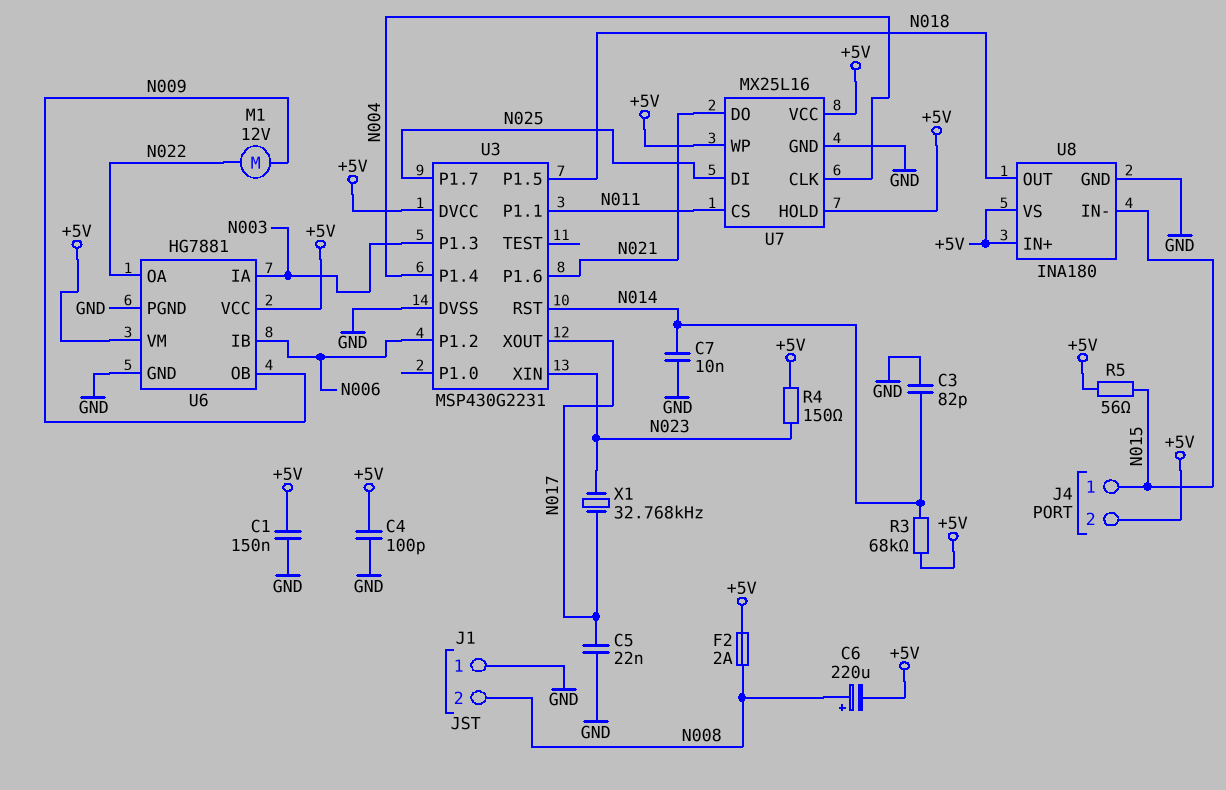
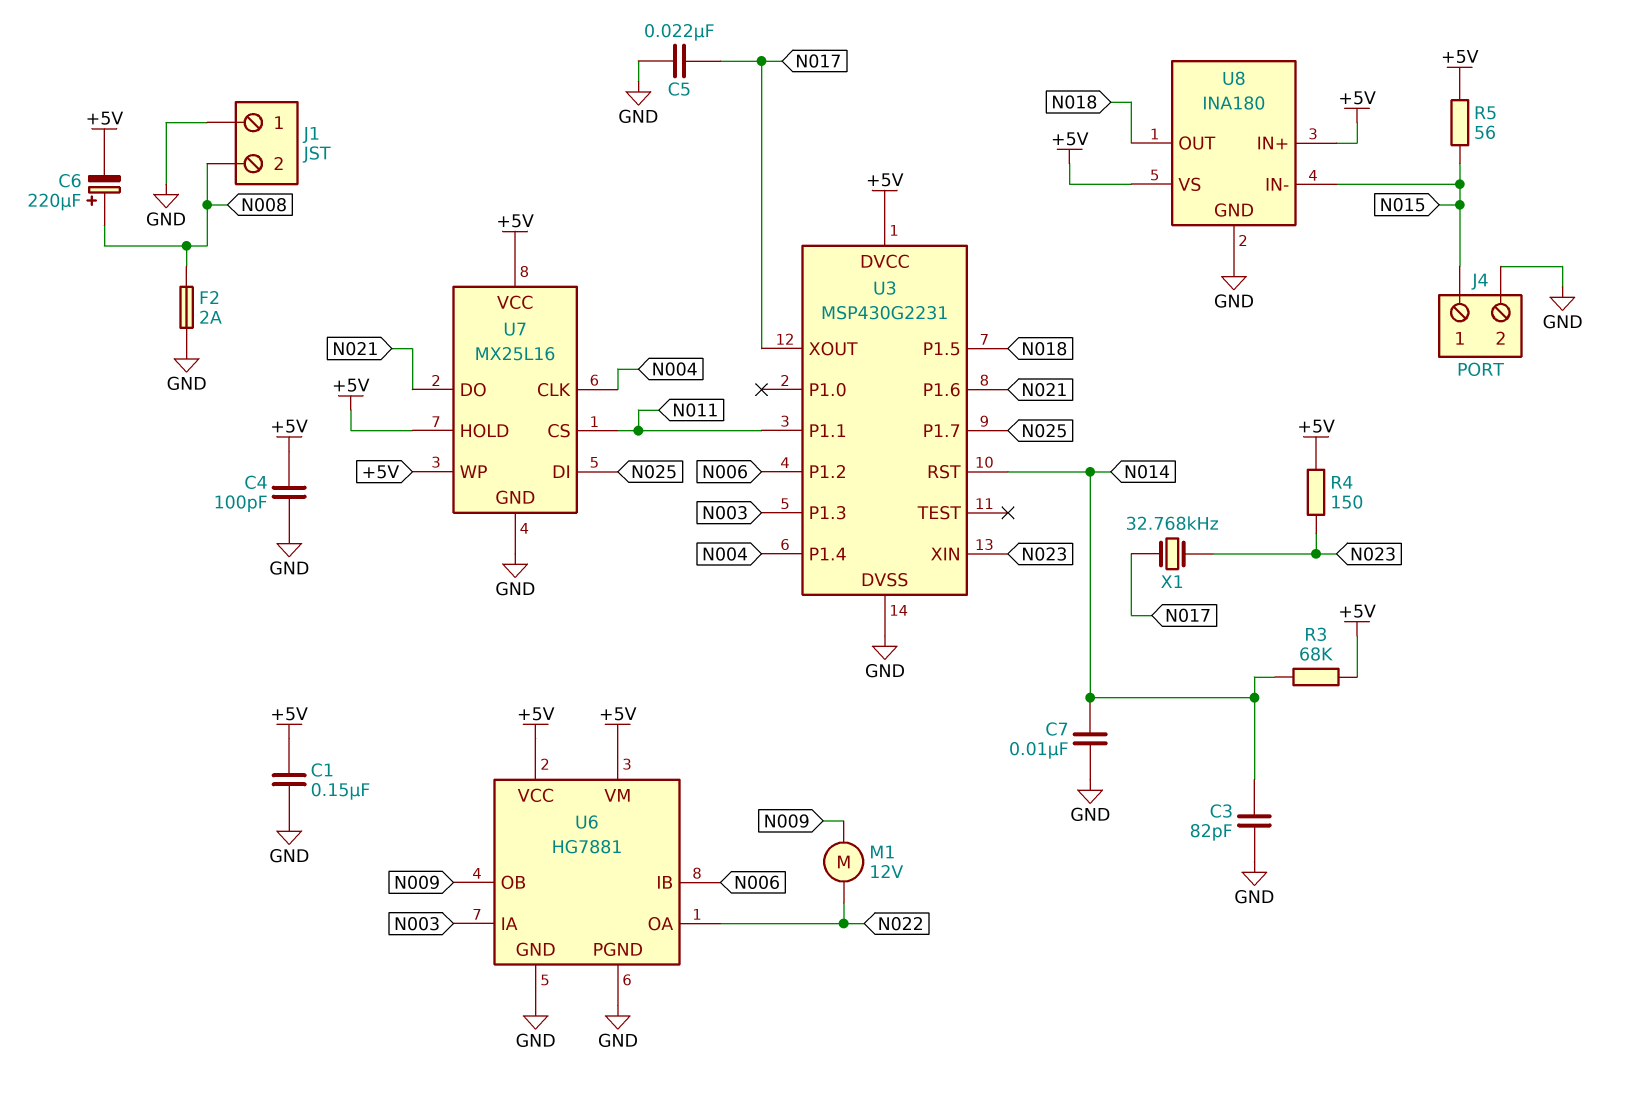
F2: 2A (+5V, N008) -> 2A (GND, N008)
J4 pin 2: +5V -> GND

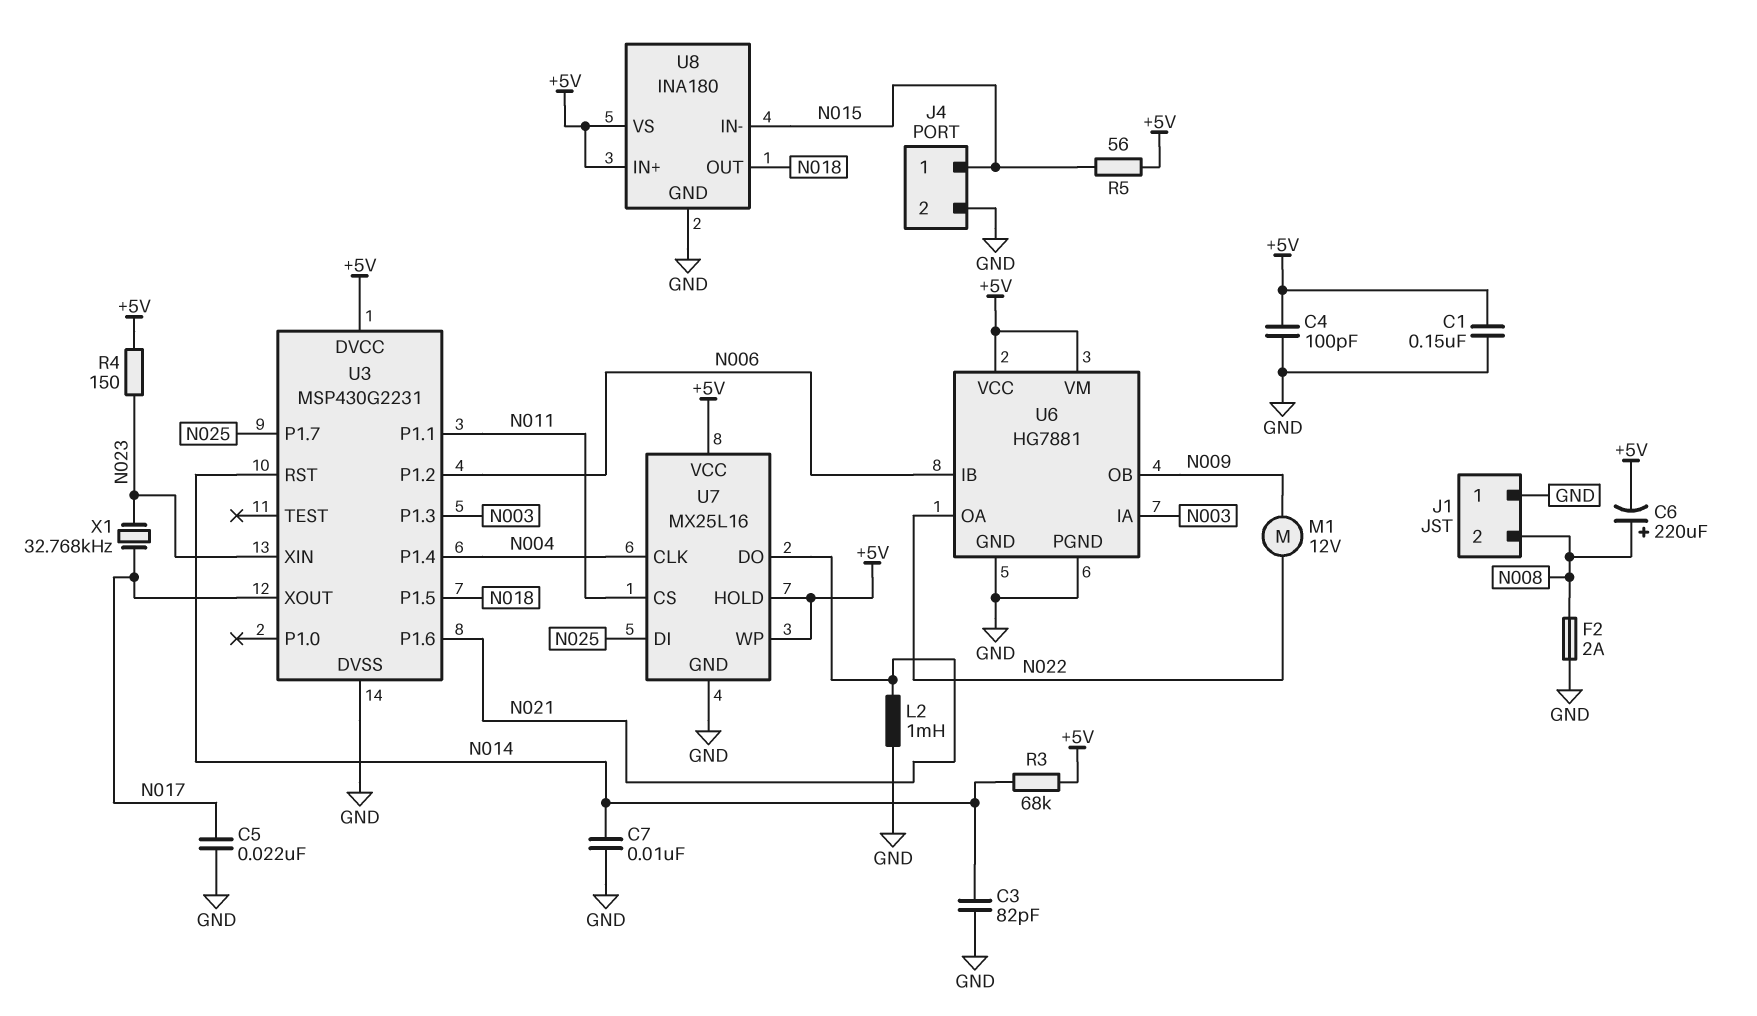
L2: none -> 1mH (GND, N021)

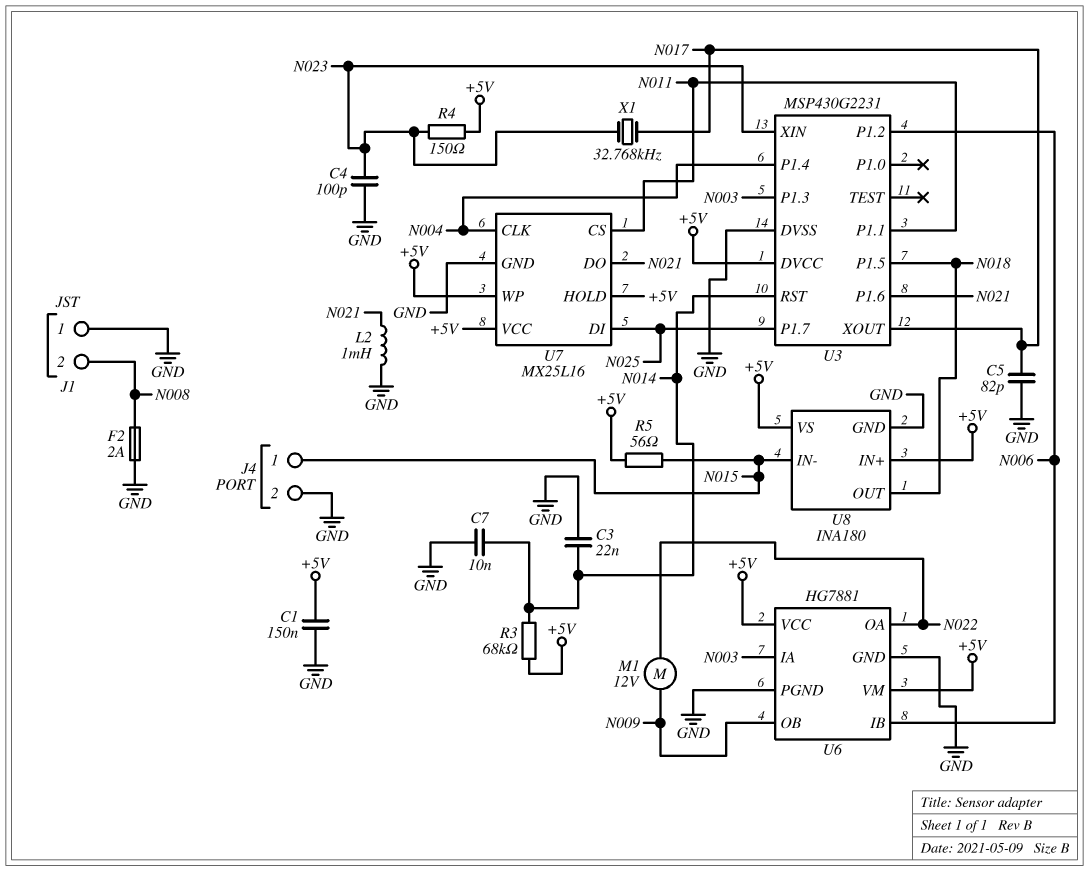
C3: 82pF (GND, N014) -> 22nF (GND, N014)
C4: 100pF (+5V, GND) -> 100pF (GND, N023)
C5: 22nF (GND, N017) -> 82pF (GND, N017)
C6: 220uF (plus N008, minus +5V) -> none

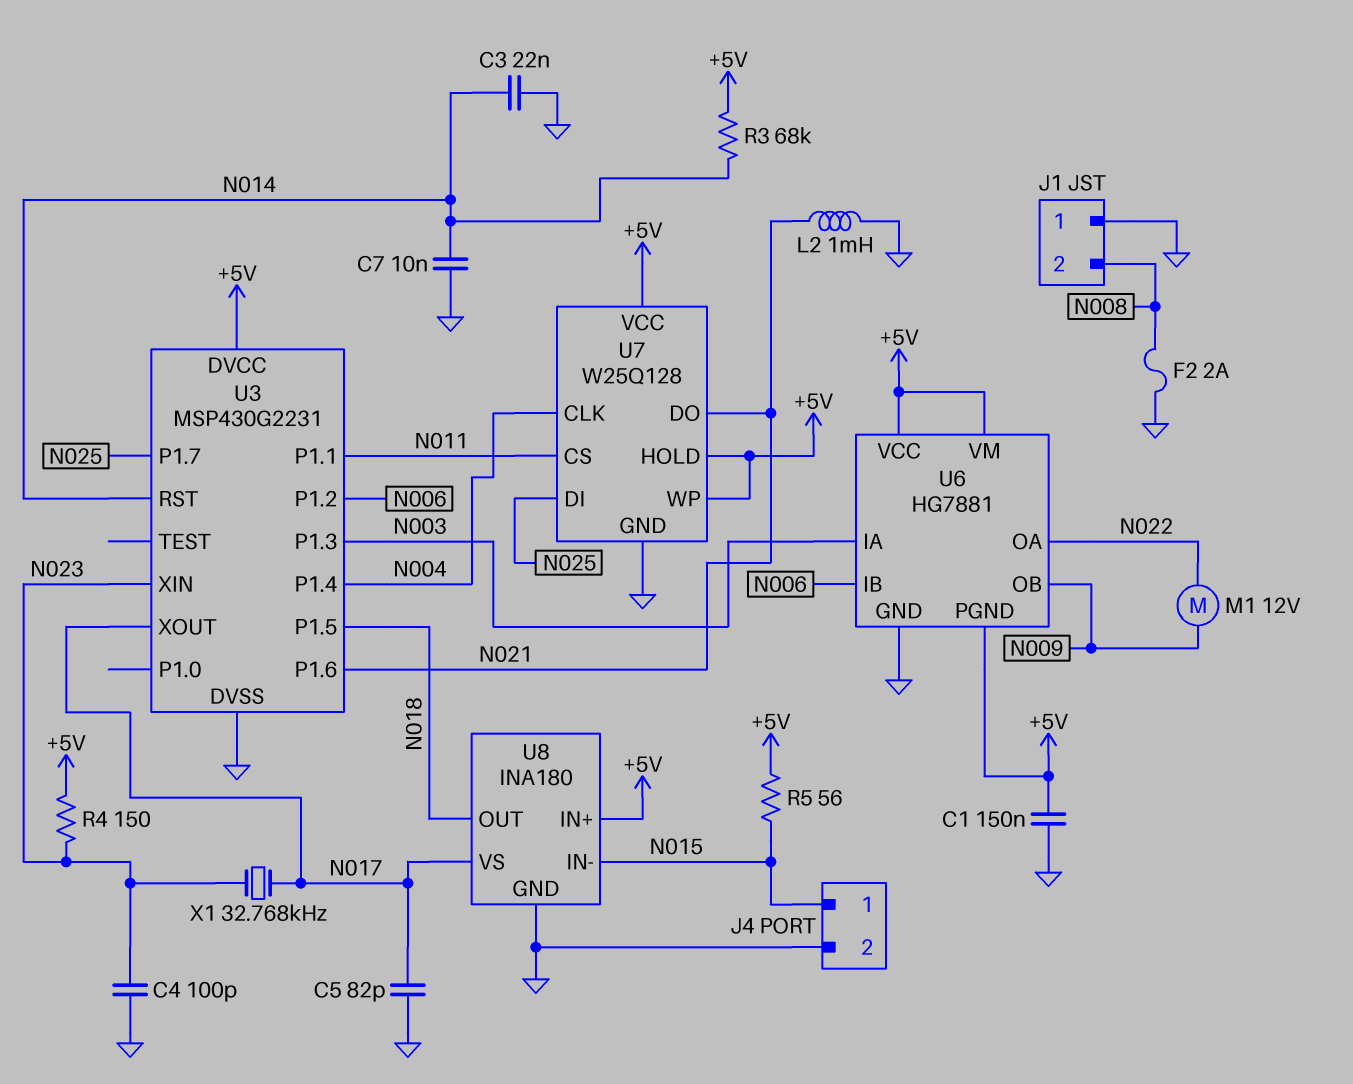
U6 pin PGND: GND -> +5V
U7: MX25L16 -> W25Q128
U8 pin VS: +5V -> N017

